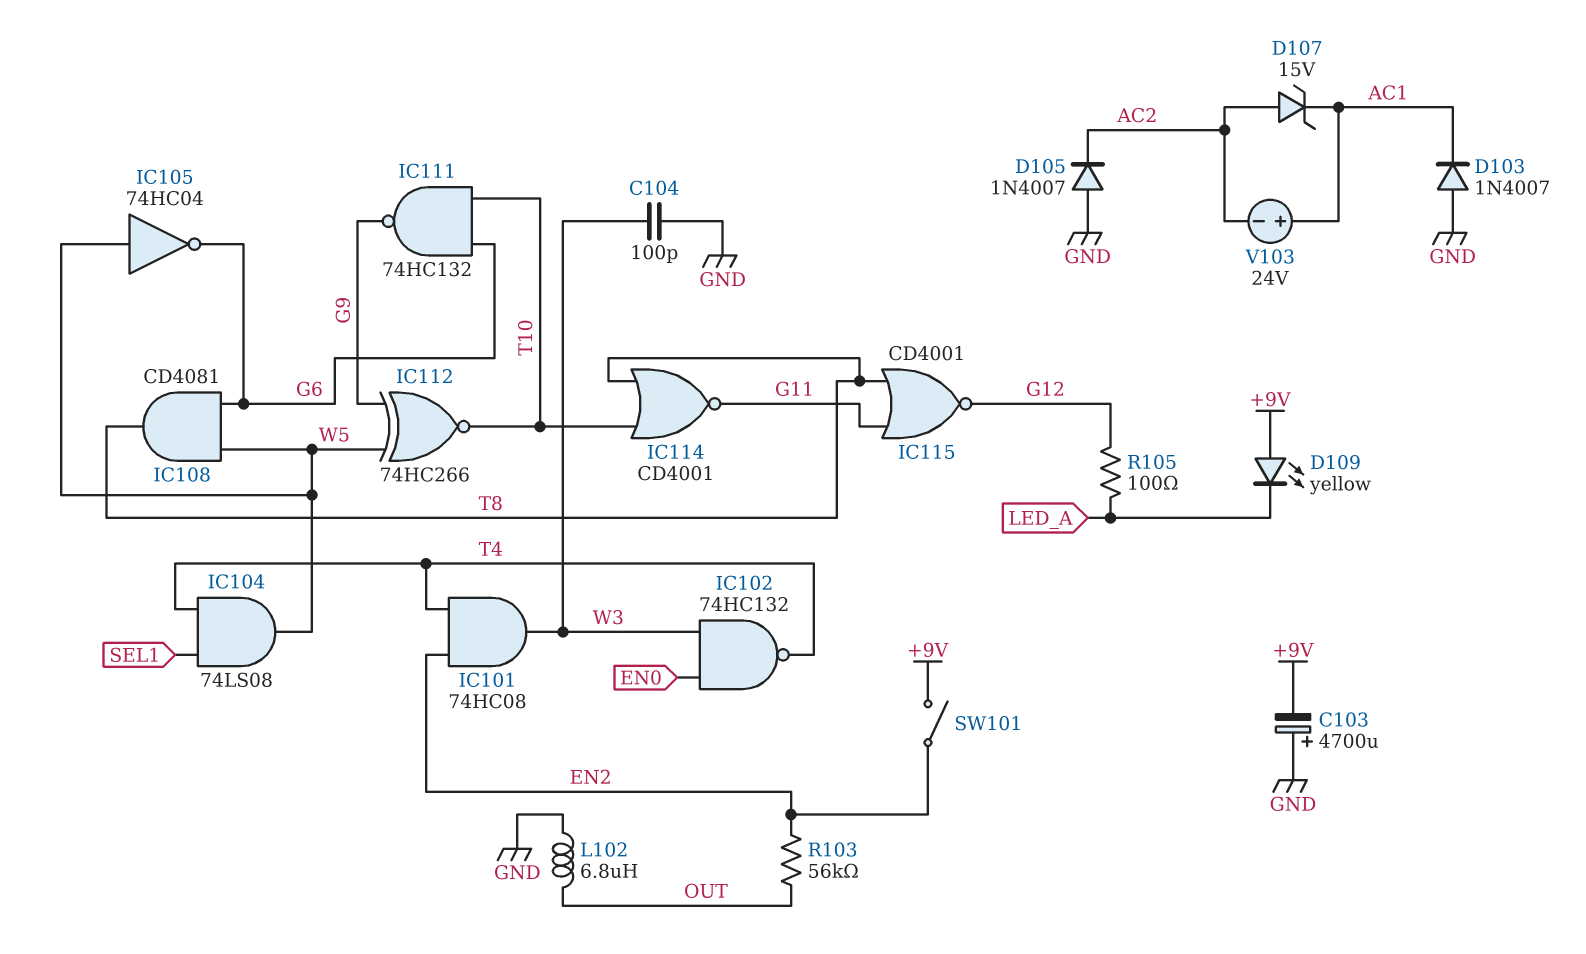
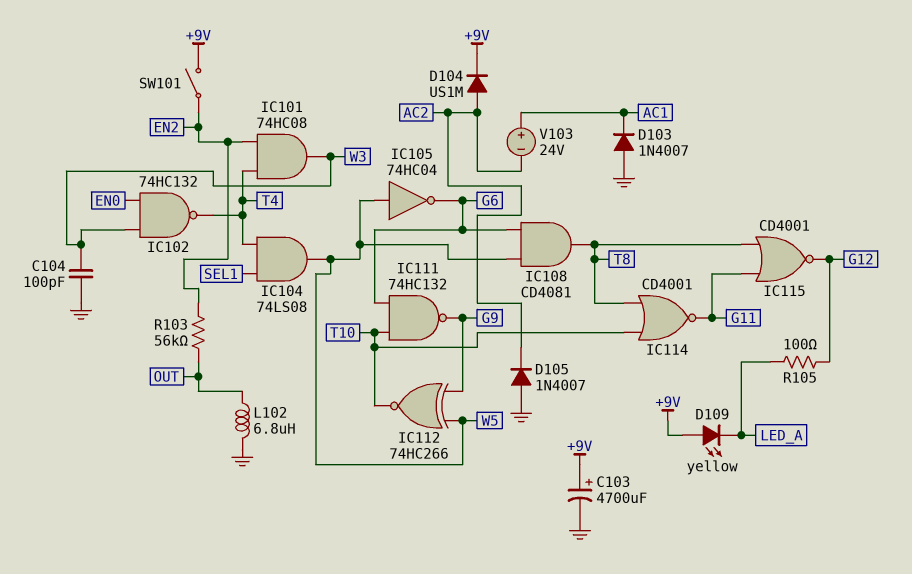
C103: 4700uF (plus GND, minus +9V) -> 4700uF (plus +9V, minus GND)
D104: none -> diode US1M (A AC2, K +9V)
D107: zener 15V (A AC2, K AC1) -> none

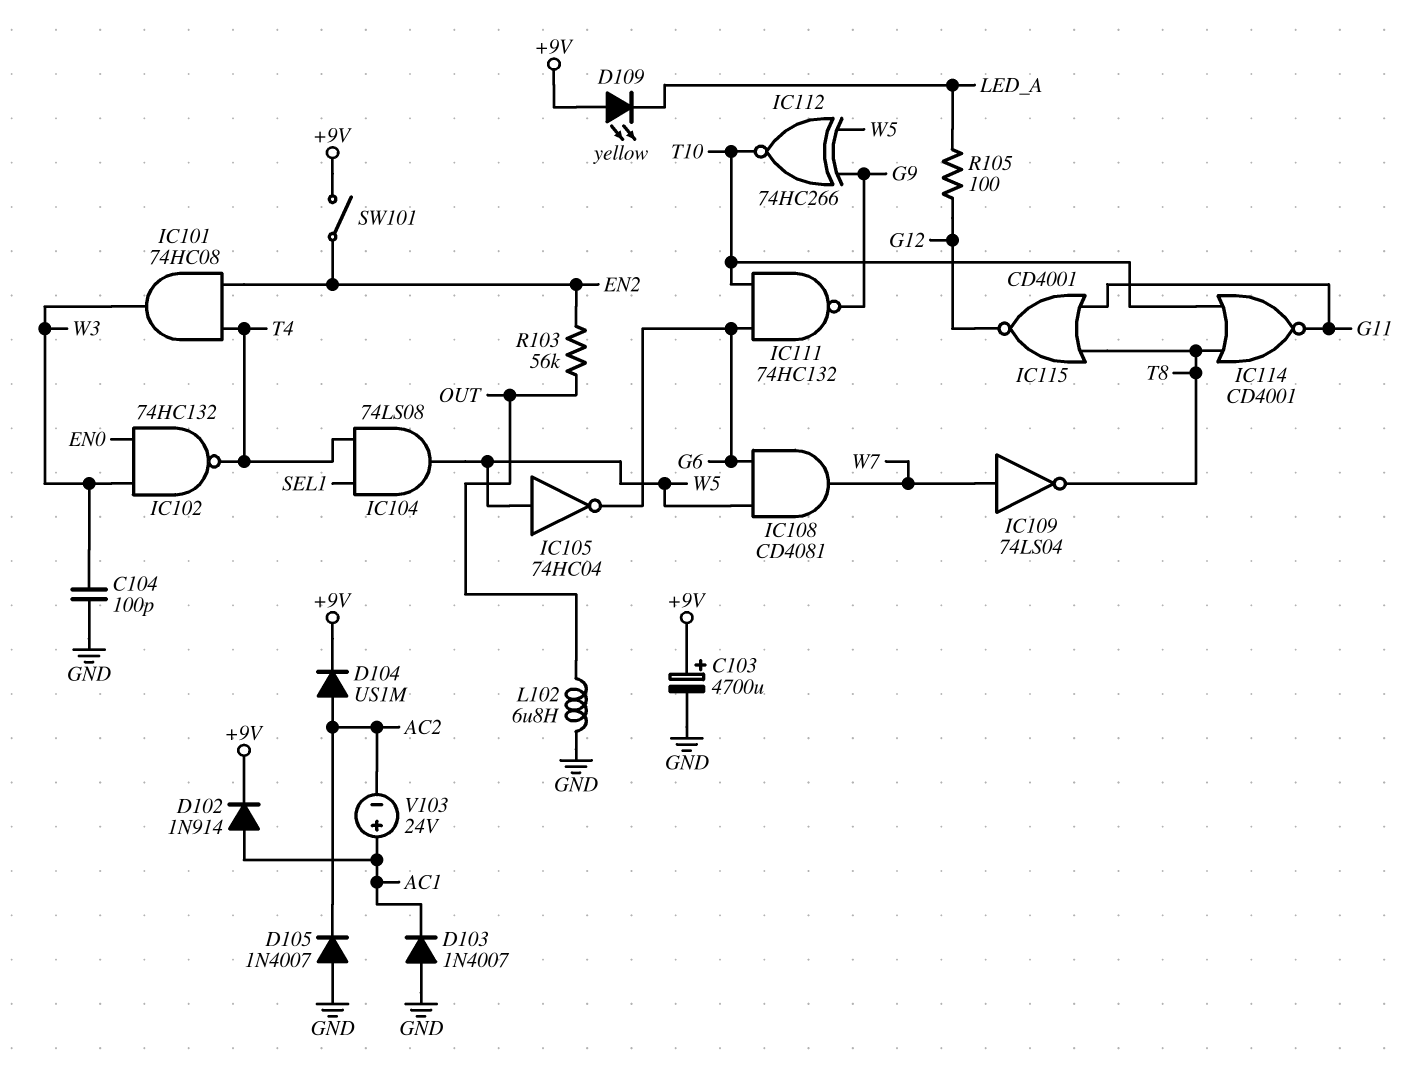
D102: none -> diode 1N914 (A AC1, K +9V)
IC108: AND CD4081 (in G6, in W5, out T8) -> AND CD4081 (in G6, in W5, out W7)
IC109: none -> NOT 74LS04 (in W7, out T8)

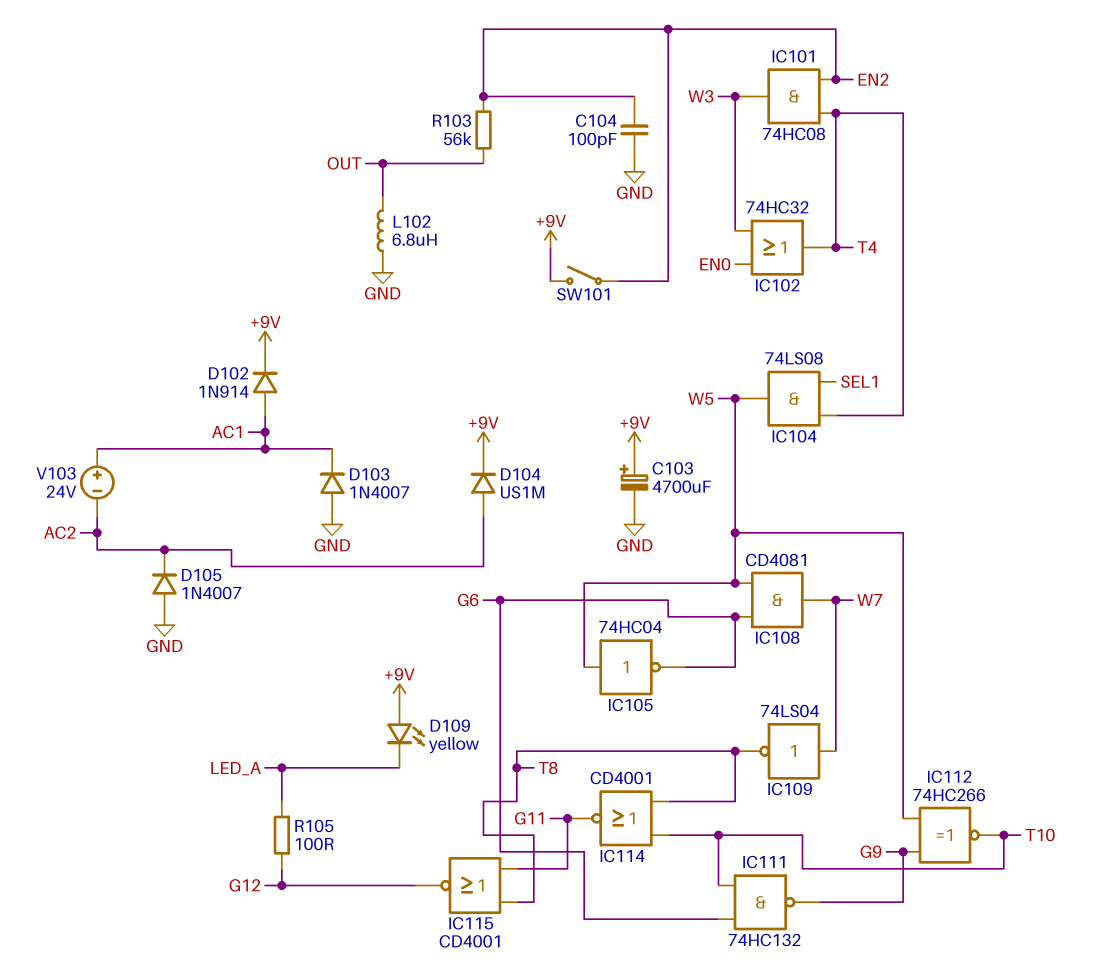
C104: 100pF (GND, W3) -> 100pF (EN2, GND)
IC102: NAND 74HC132 (in EN0, in W3, out T4) -> OR 74HC32 (in EN0, in W3, out T4)

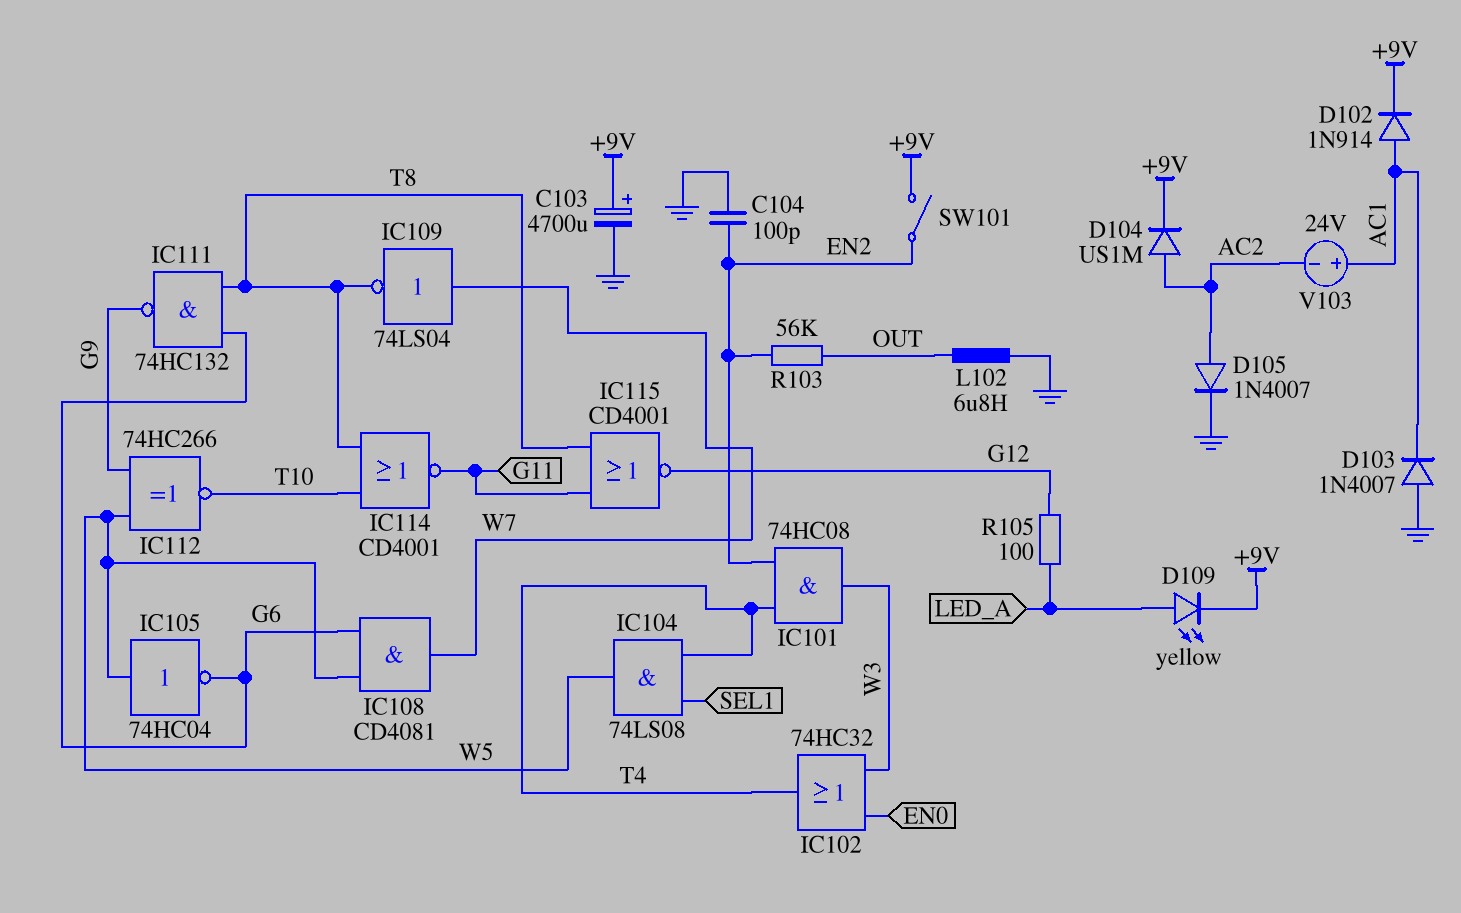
D105: diode 1N4007 (A GND, K AC2) -> diode 1N4007 (A AC2, K GND)
D109: LED yellow (A +9V, K LED_A) -> LED yellow (A LED_A, K +9V)
IC111: NAND 74HC132 (in G6, in T10, out G9) -> NAND 74HC132 (in G6, in T8, out G9)

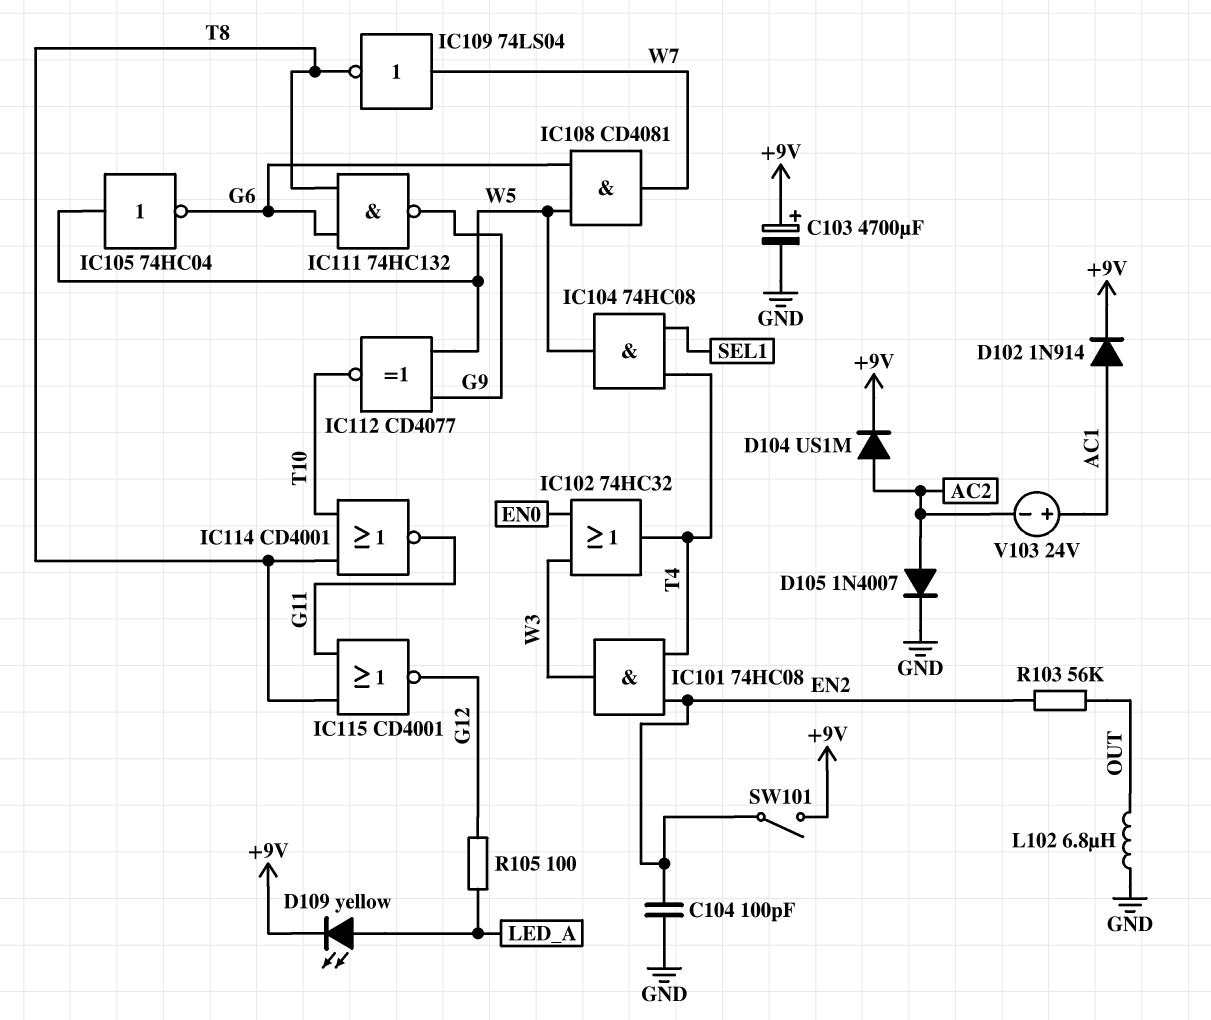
D103: diode 1N4007 (A GND, K AC1) -> none
IC104: AND 74LS08 (in SEL1, in T4, out W5) -> AND 74HC08 (in SEL1, in T4, out W5)
IC112: XNOR 74HC266 (in G9, in W5, out T10) -> XNOR CD4077 (in G9, in W5, out T10)

